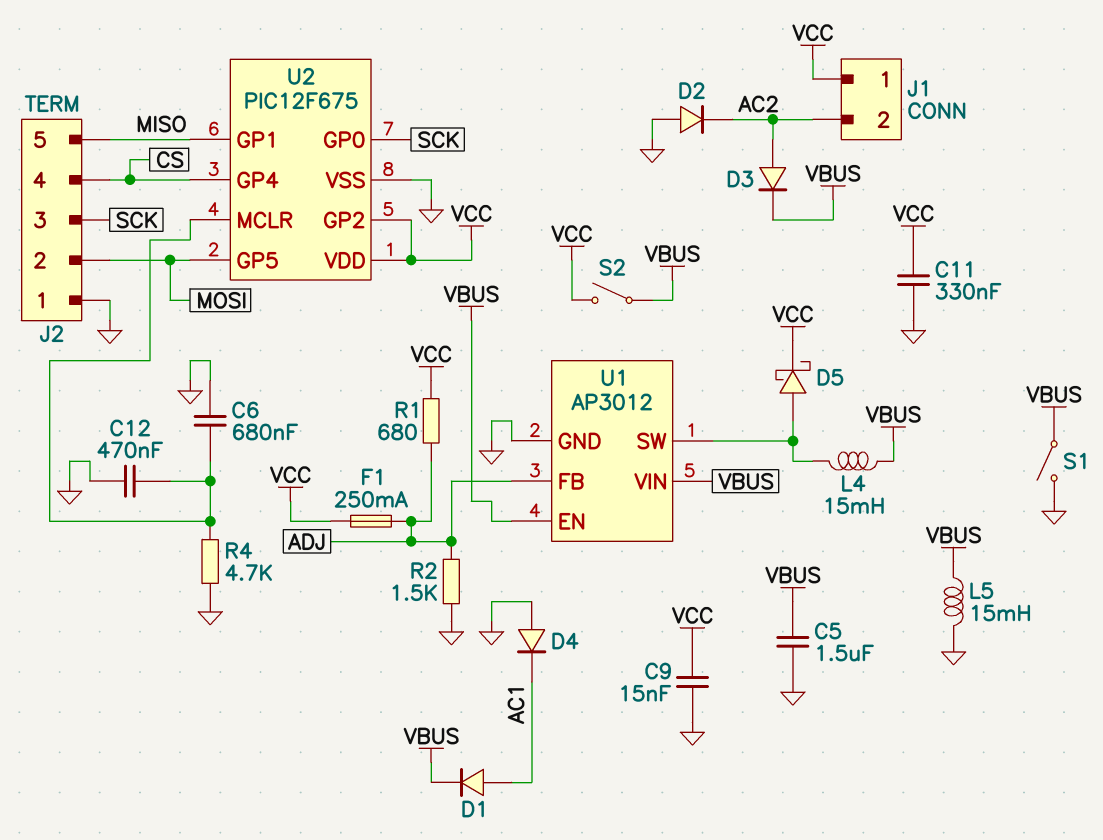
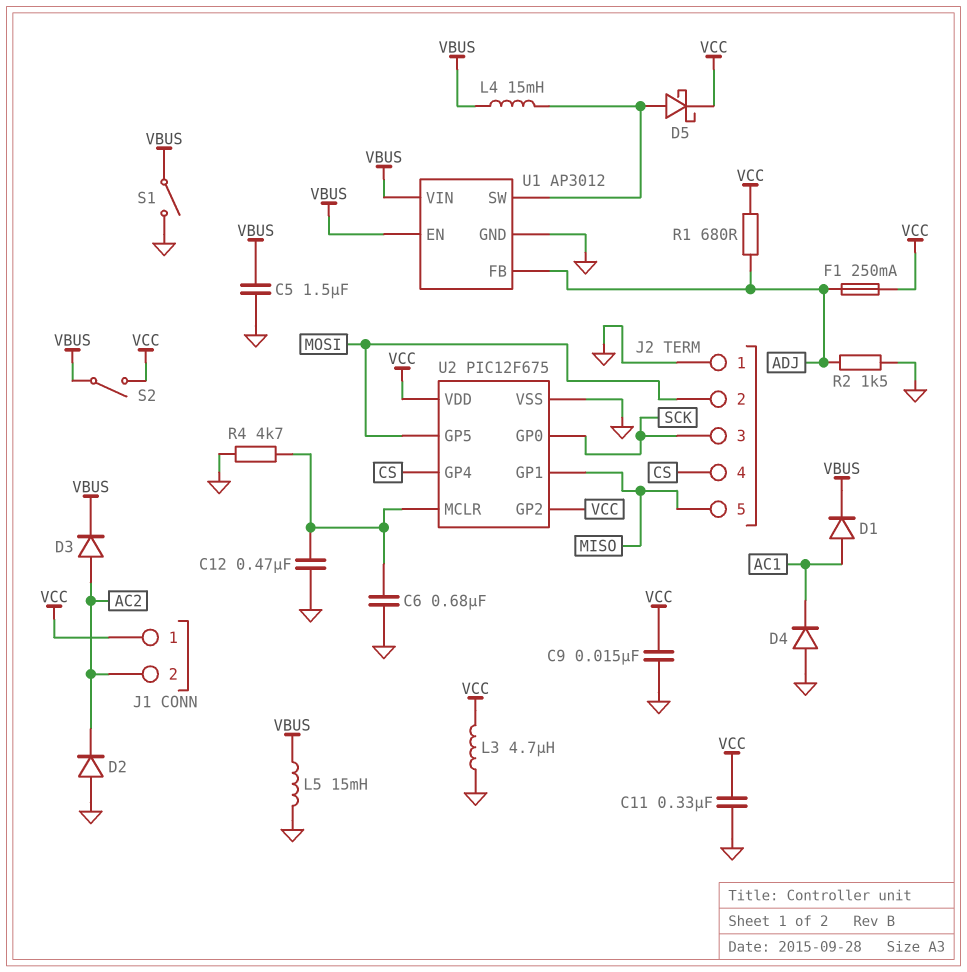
L3: none -> 4.7uH (GND, VCC)

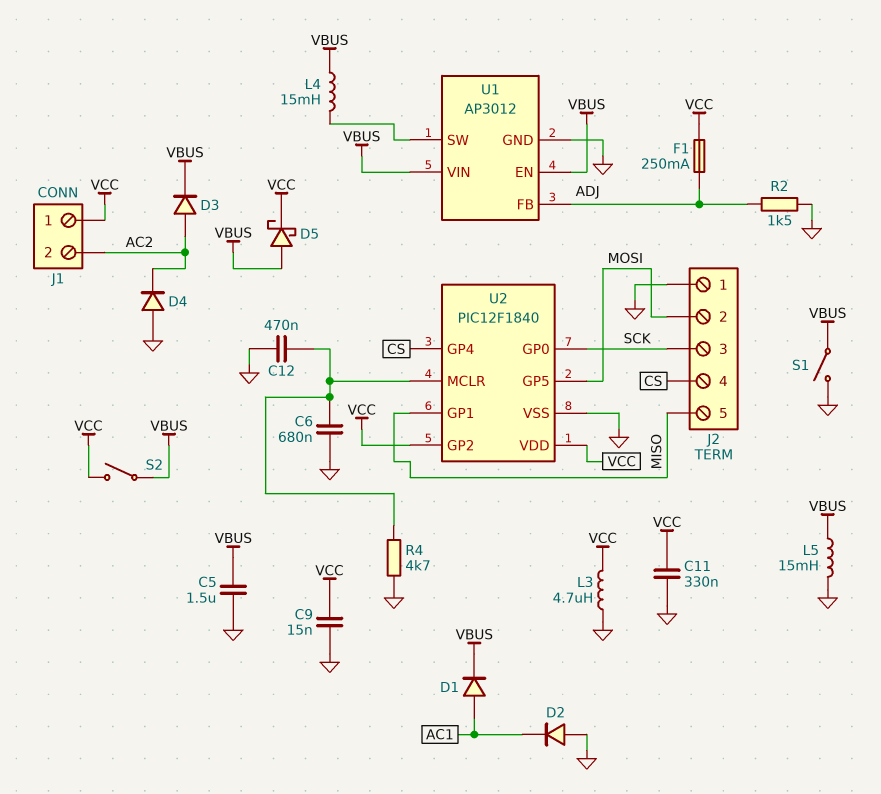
D2: diode (A GND, K AC2) -> diode (A GND, K AC1)
D4: diode (A GND, K AC1) -> diode (A GND, K AC2)
D5: schottky (A U1/SW, K VCC) -> schottky (A VBUS, K VCC)
R1: 680 (ADJ, VCC) -> none
U2: PIC12F675 -> PIC12F1840

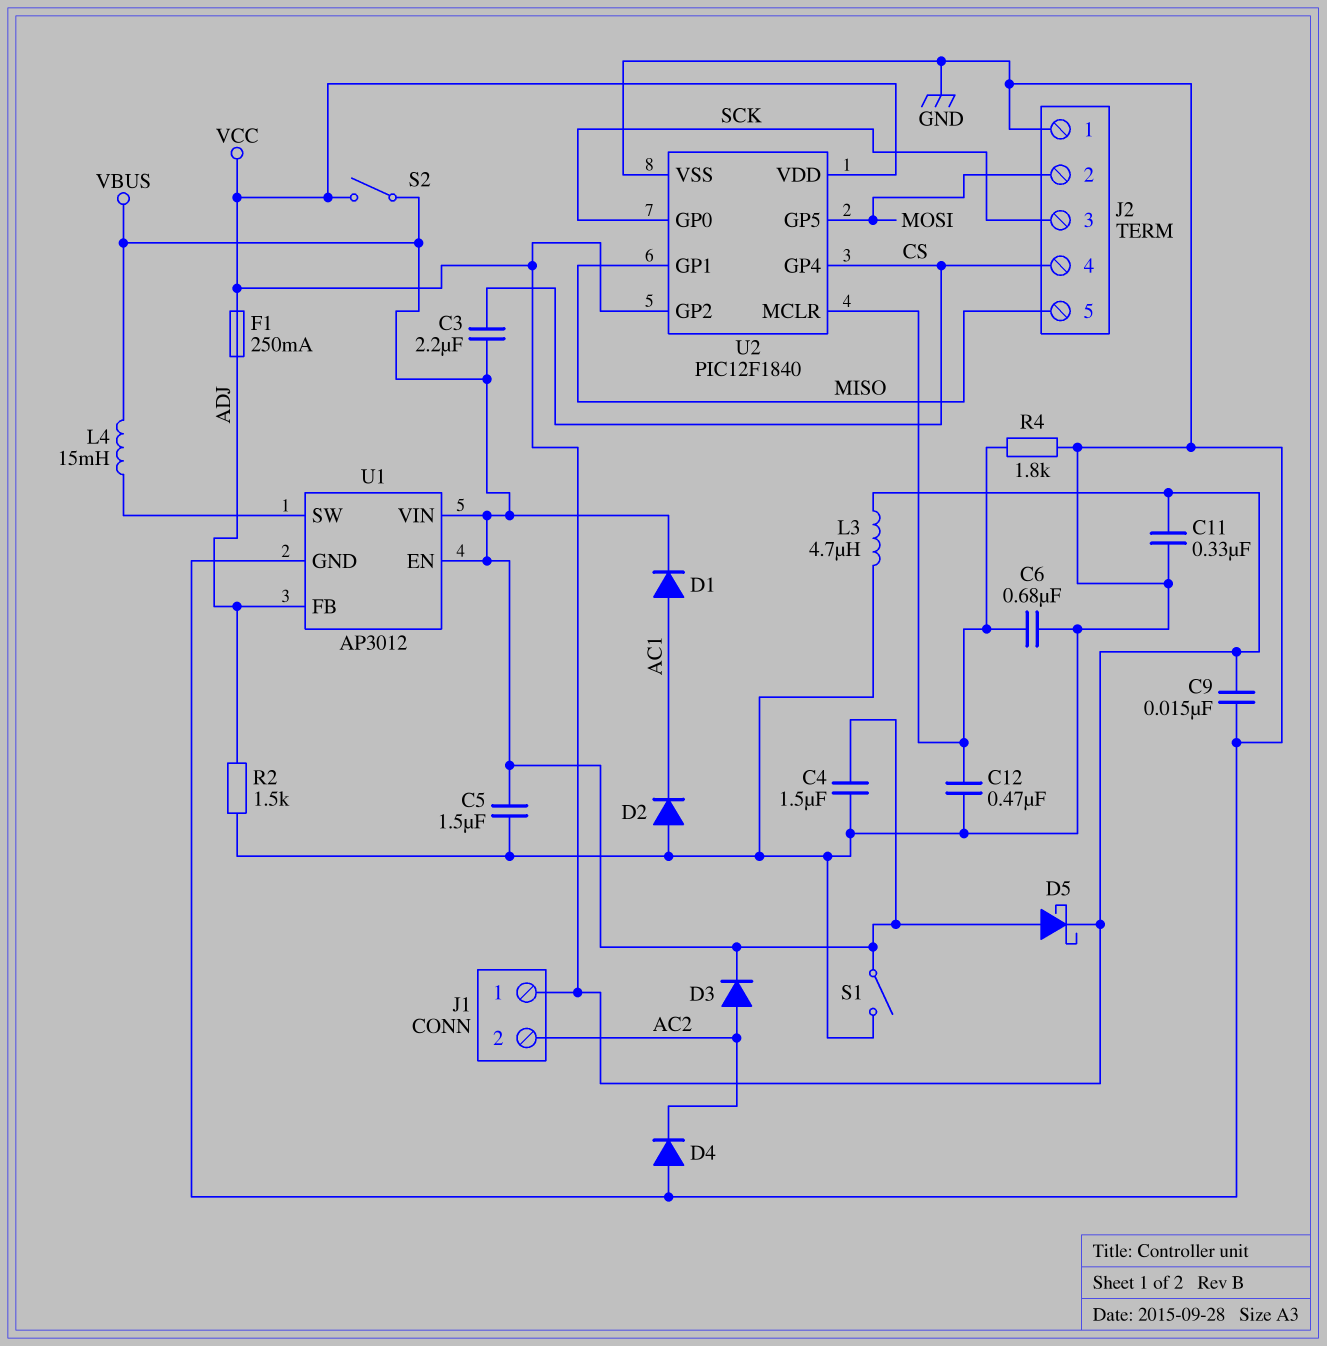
C3: none -> 2.2uF (CS, VBUS)
C4: none -> 1.5uF (GND, VBUS)
L5: 15mH (GND, VBUS) -> none
R4: 4.7k (GND, U2/MCLR) -> 1.8k (GND, U2/MCLR)

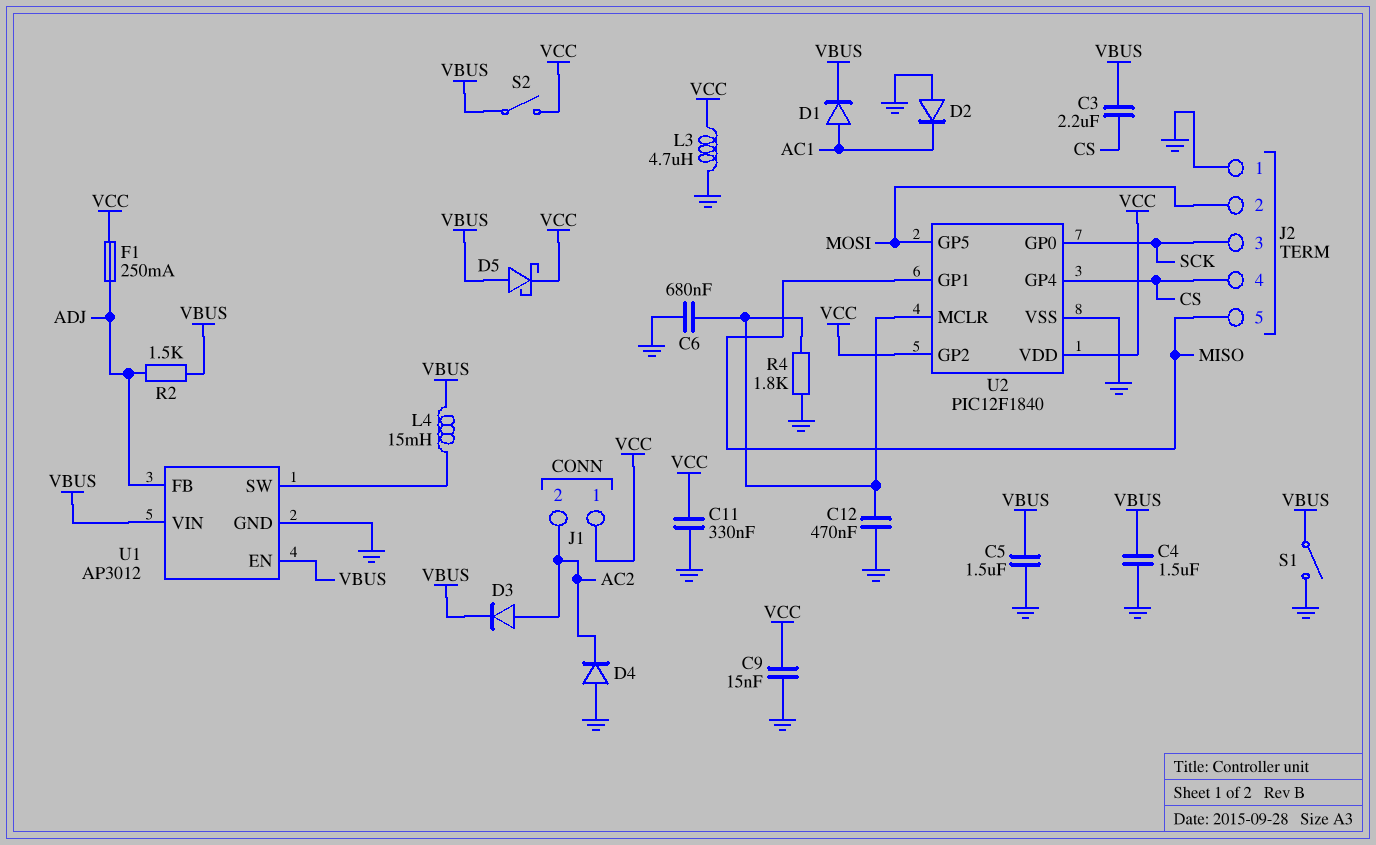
R2: 1.5k (ADJ, GND) -> 1.5k (ADJ, VBUS)

